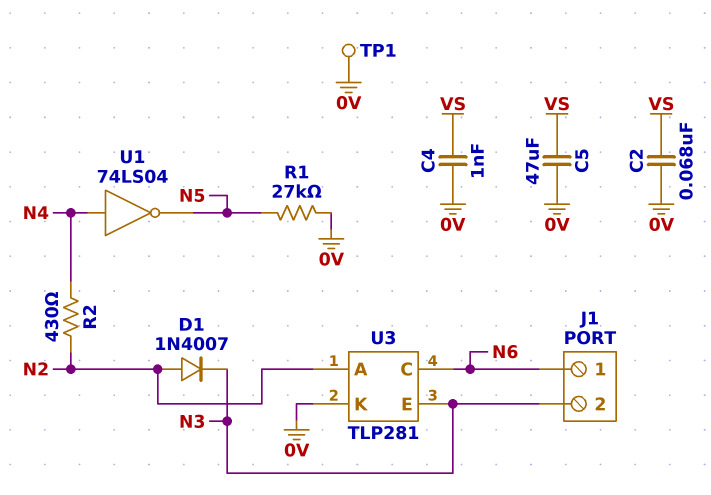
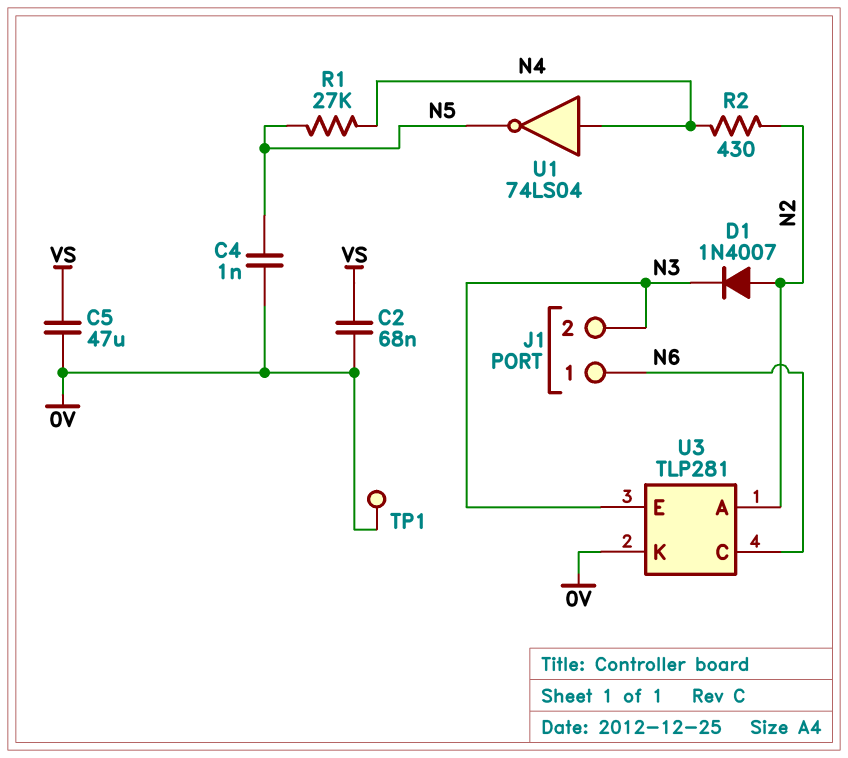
C4: 1nF (0V, VS) -> 1nF (0V, N5)
R1: 27k (0V, N5) -> 27k (N4, N5)

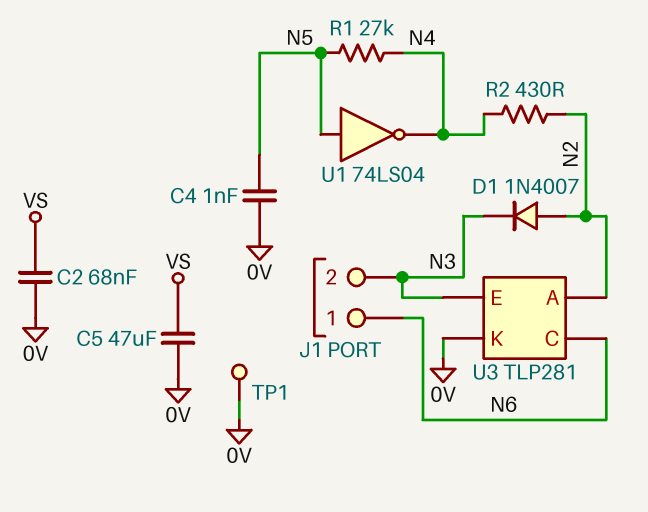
U1: NOT 74LS04 (in N4, out N5) -> NOT 74LS04 (in N5, out N4)

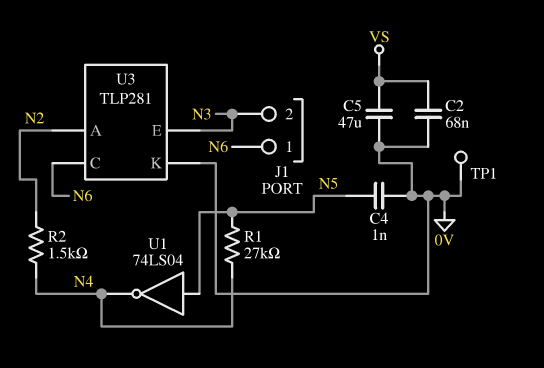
D1: diode 1N4007 (A N2, K N3) -> none
R2: 430 (N2, N4) -> 1.5k (N2, N4)

